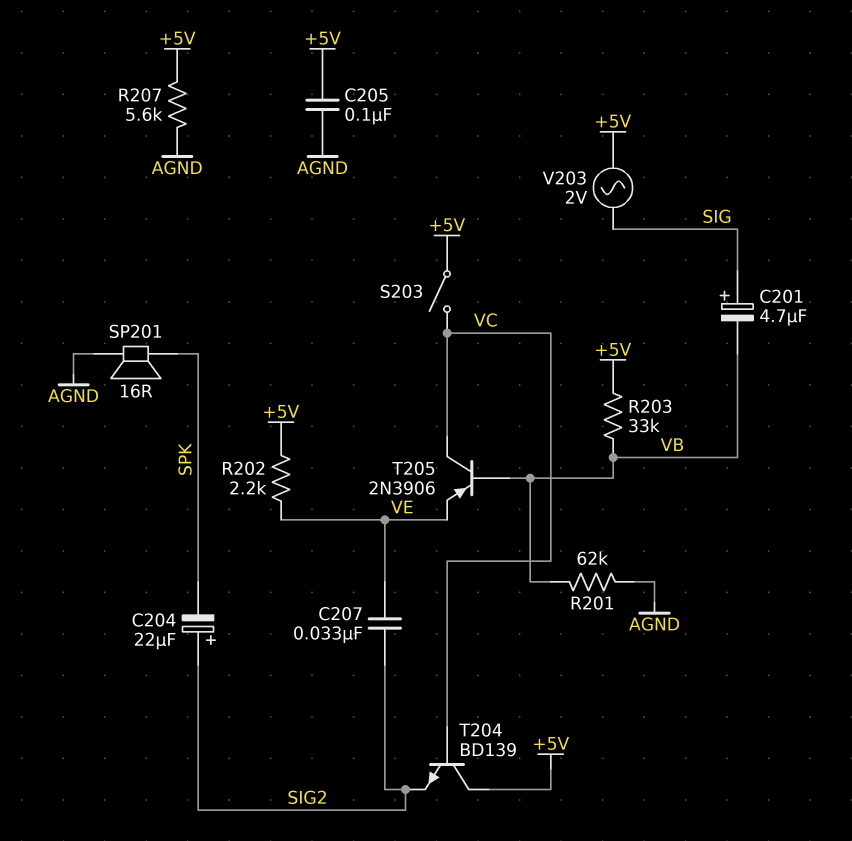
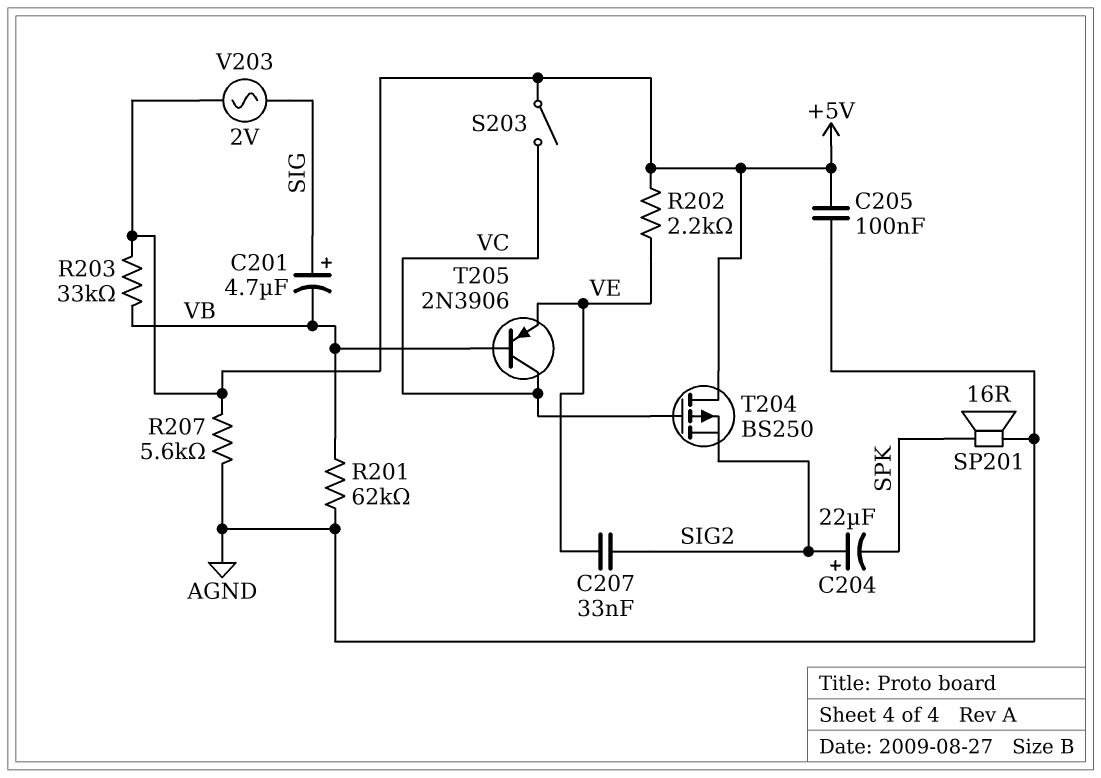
T204: NPN BD139 (B VC, C +5V, E SIG2) -> PMOS BS250 (G VC, D +5V, S SIG2)

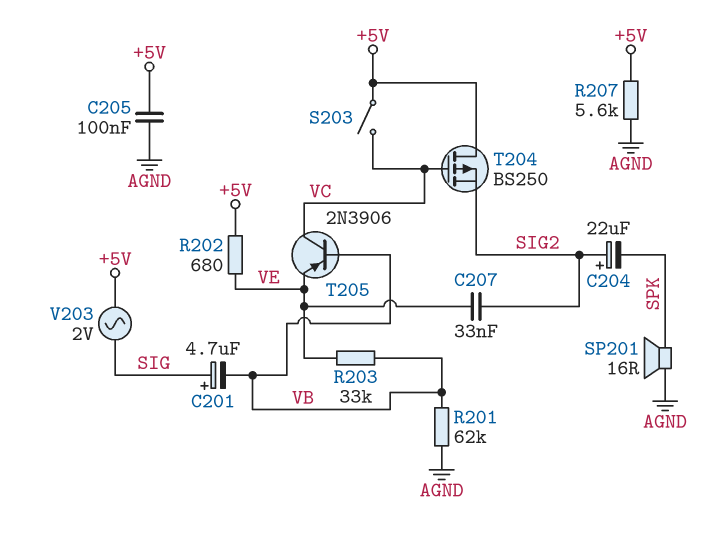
R202: 2.2k (+5V, VE) -> 680 (+5V, VE)
R203: 33k (+5V, VB) -> 33k (VB, VE)

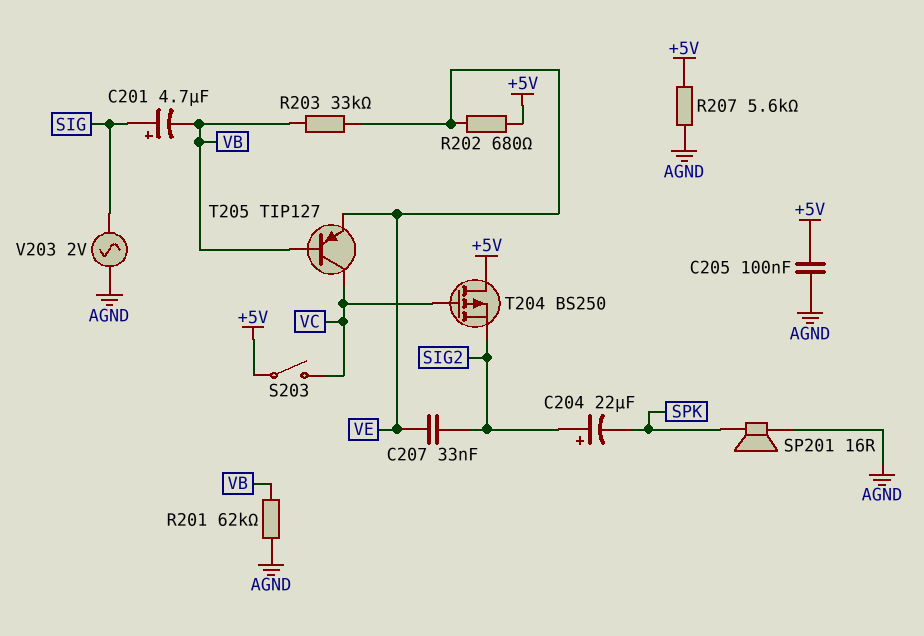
T205: PNP 2N3906 (B VB, C VC, E VE) -> PNP TIP127 (B VB, C VC, E VE)
V203: AC 2V (+5V, SIG) -> AC 2V (AGND, SIG)

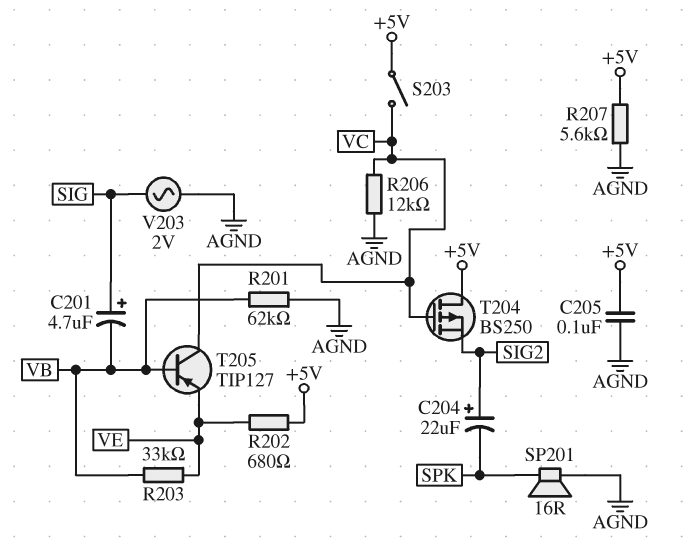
C207: 33nF (SIG2, VE) -> none
R206: none -> 12k (AGND, VC)

